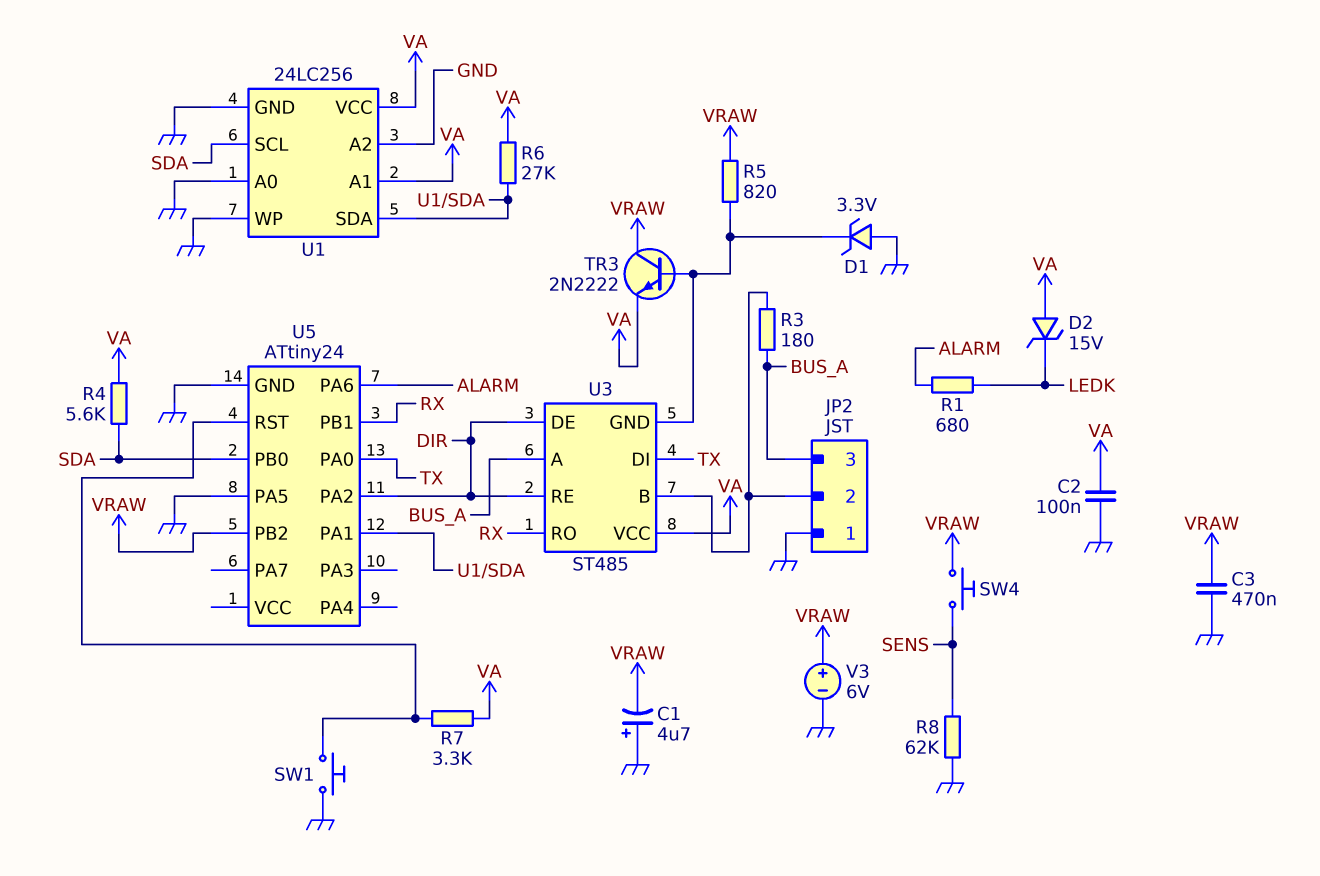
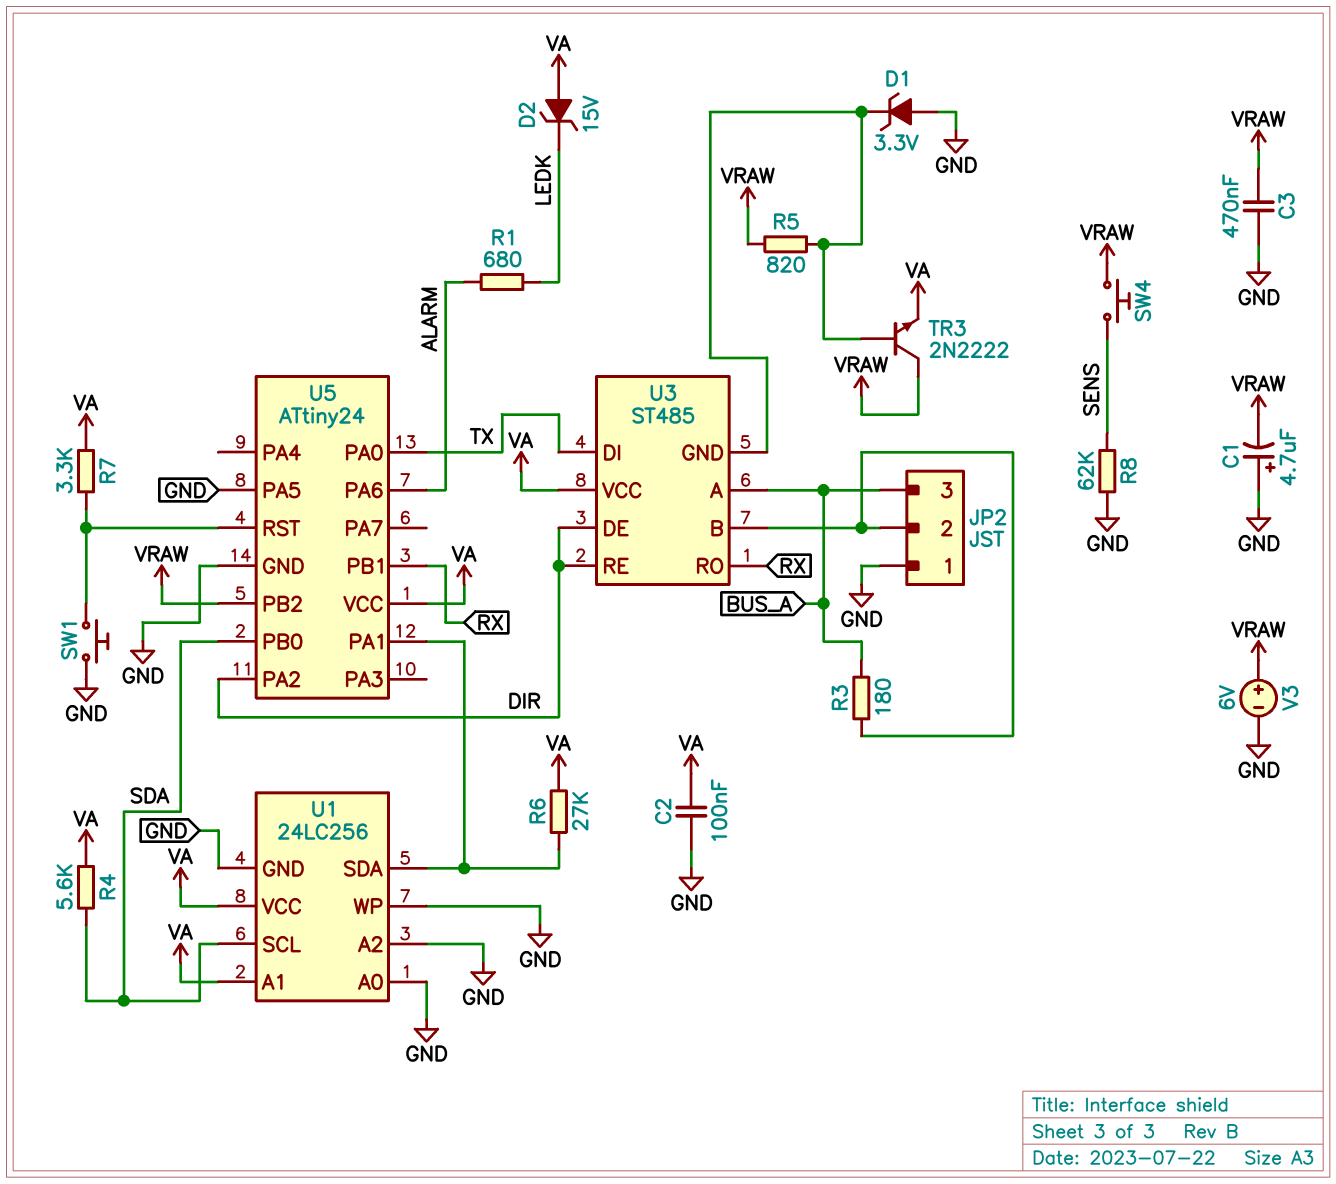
U5 pin VCC: none -> VA

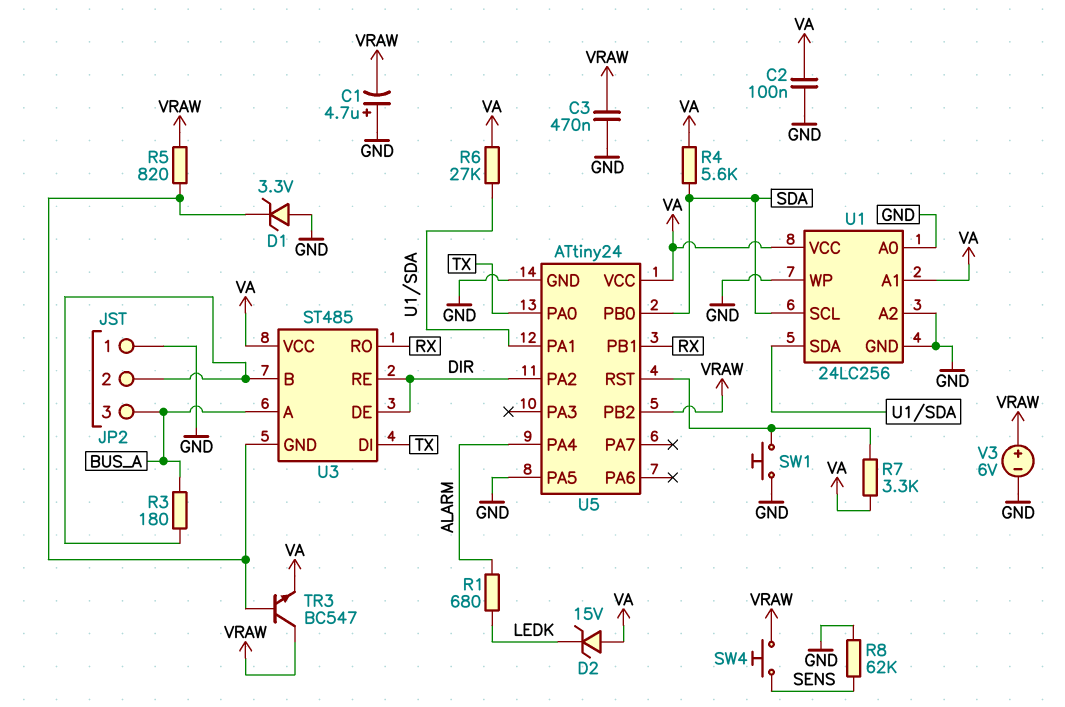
TR3: NPN 2N2222 (B U3/GND, C VRAW, E VA) -> NPN BC547 (B U3/GND, C VRAW, E VA)
U5 pin PA4: none -> ALARM
U5 pin PA6: ALARM -> none

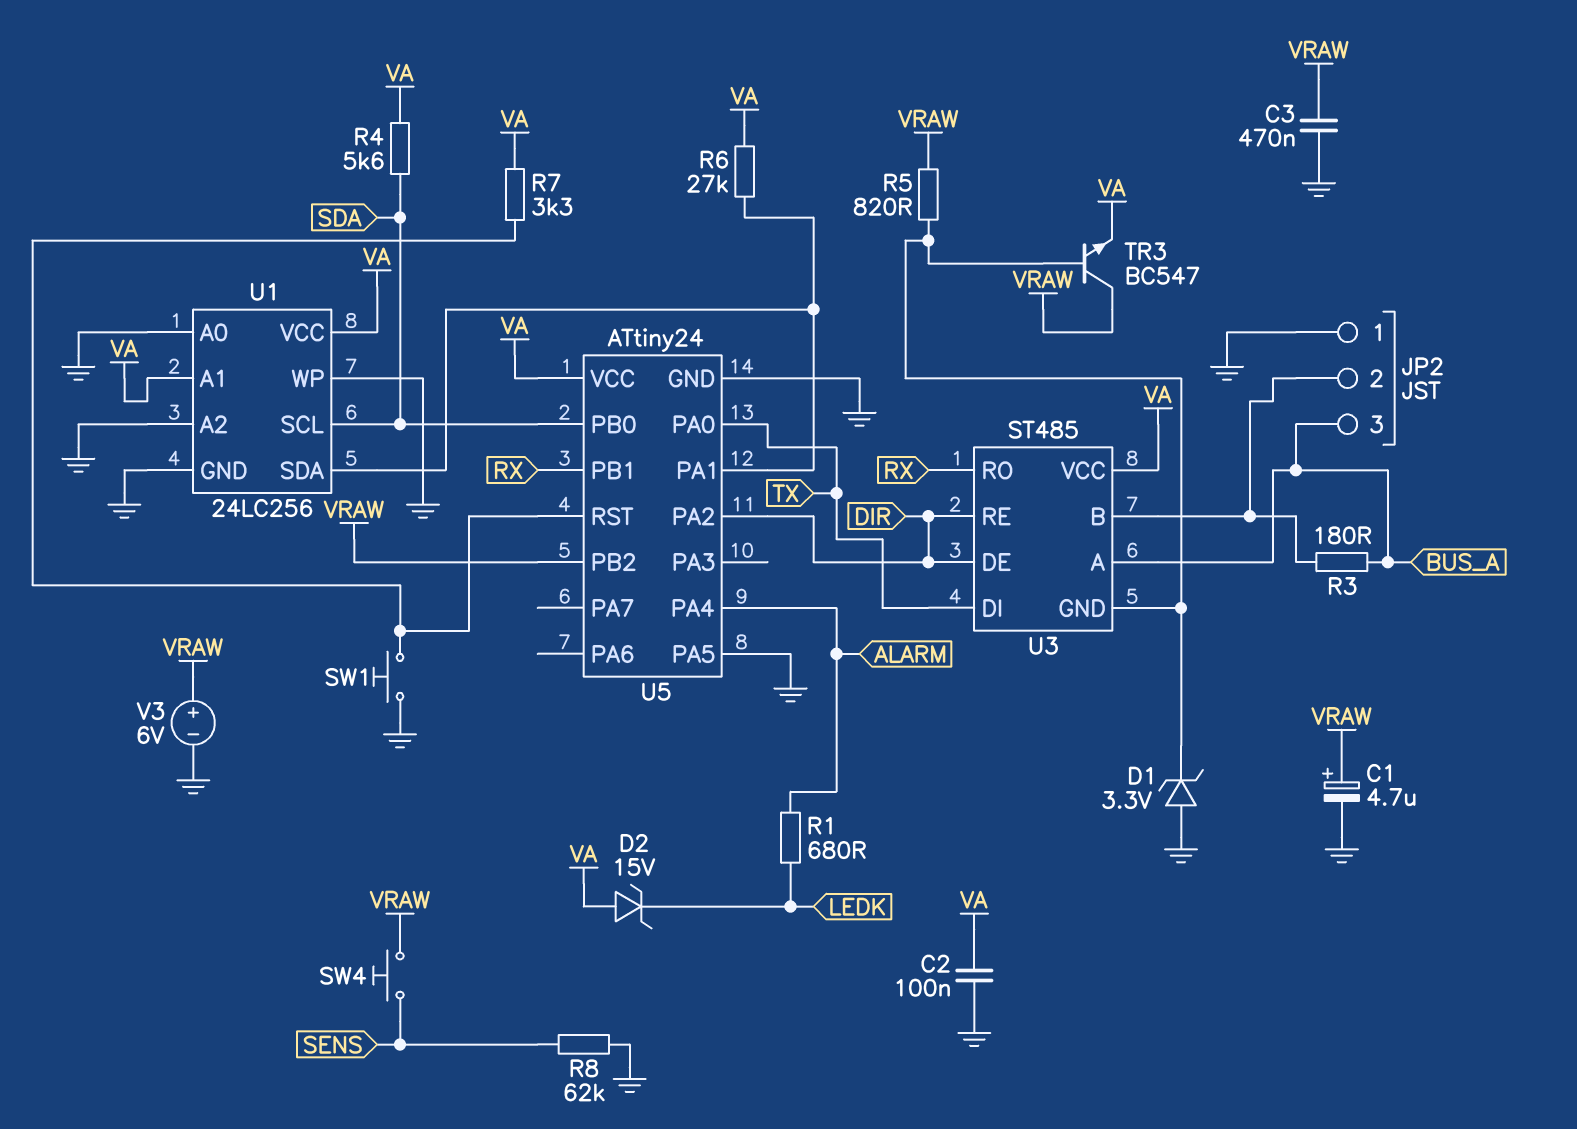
C1: 4.7uF (plus GND, minus VRAW) -> 4.7uF (plus VRAW, minus GND)

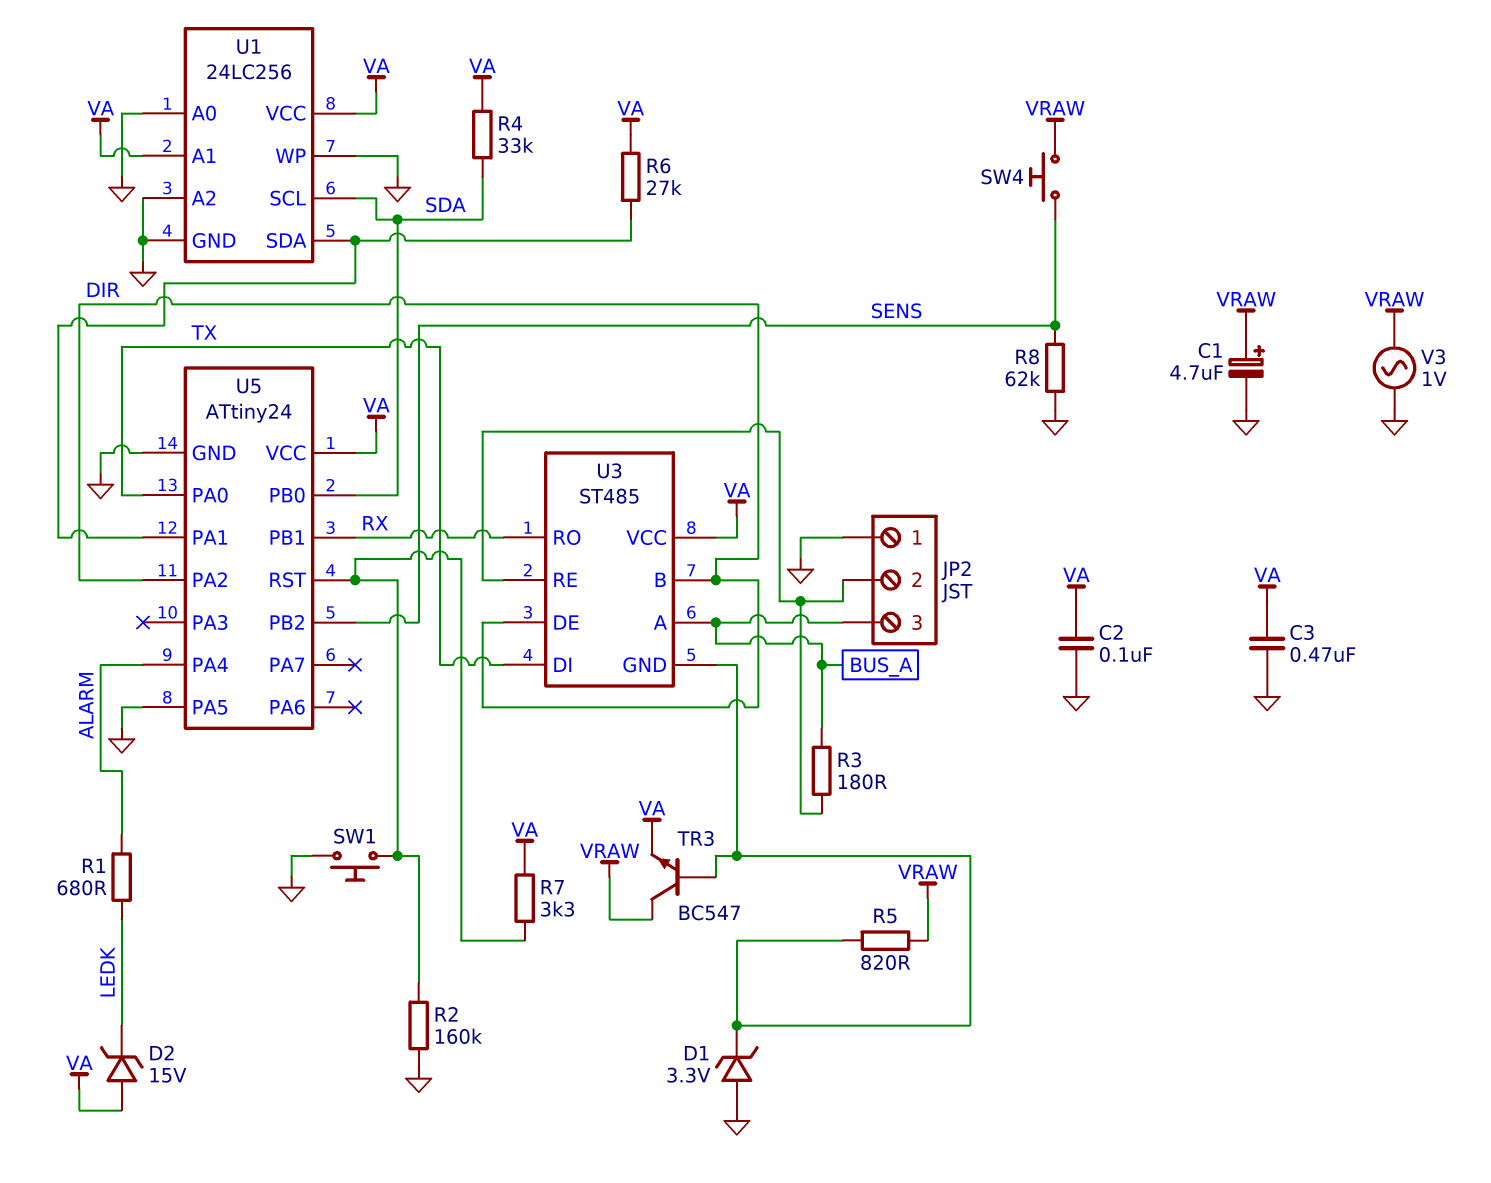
C3: 470nF (GND, VRAW) -> 470nF (GND, VA)
R2: none -> 160k (GND, U5/RST)
R4: 5.6k (SDA, VA) -> 33k (SDA, VA)
U3 pin B: JP2/2 -> DIR
U3 pin RE: DIR -> JP2/2
U5 pin PB2: VRAW -> SENS
V3: 6V (plus VRAW, minus GND) -> AC 1V (GND, VRAW)

